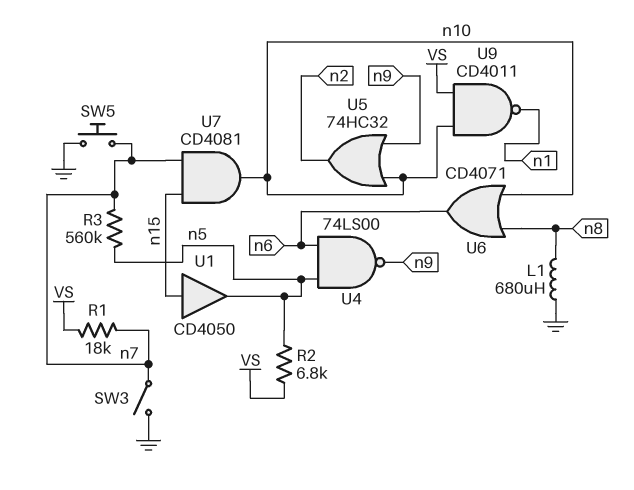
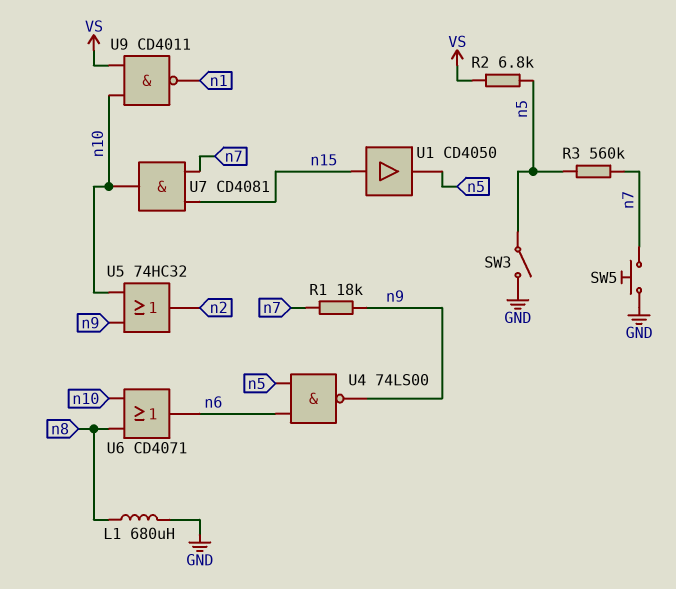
R1: 18k (VS, n7) -> 18k (n7, n9)
SW3: switch (GND, n7) -> switch (GND, n5)

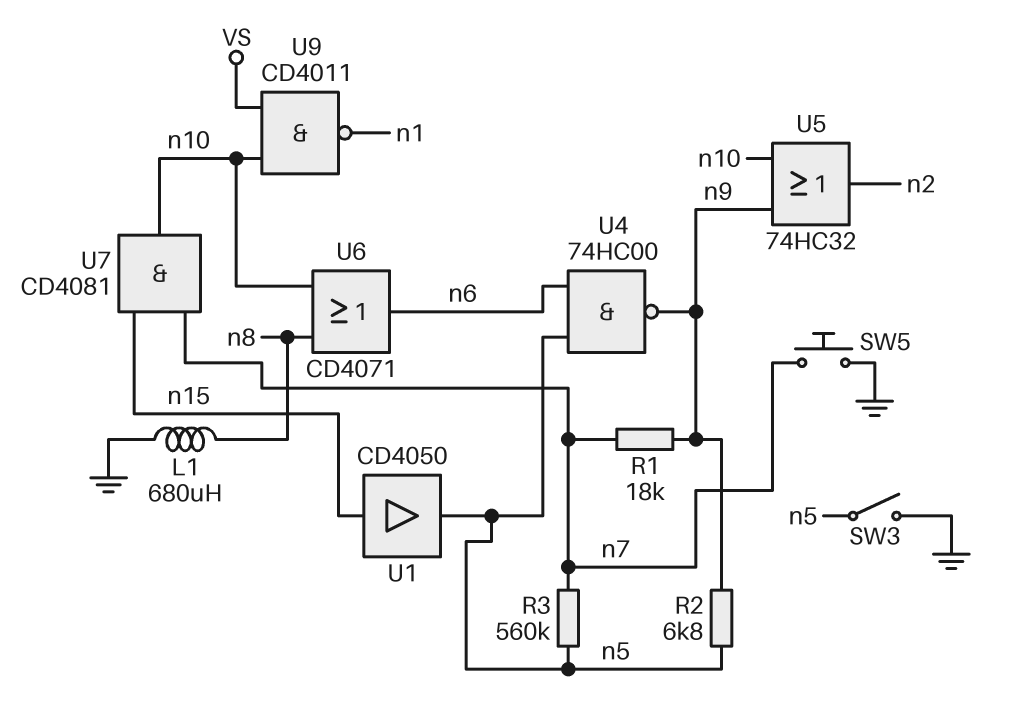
R2: 6.8k (VS, n5) -> 6.8k (n5, n9)
U4: NAND 74LS00 (in n5, in n6, out n9) -> NAND 74HC00 (in n5, in n6, out n9)

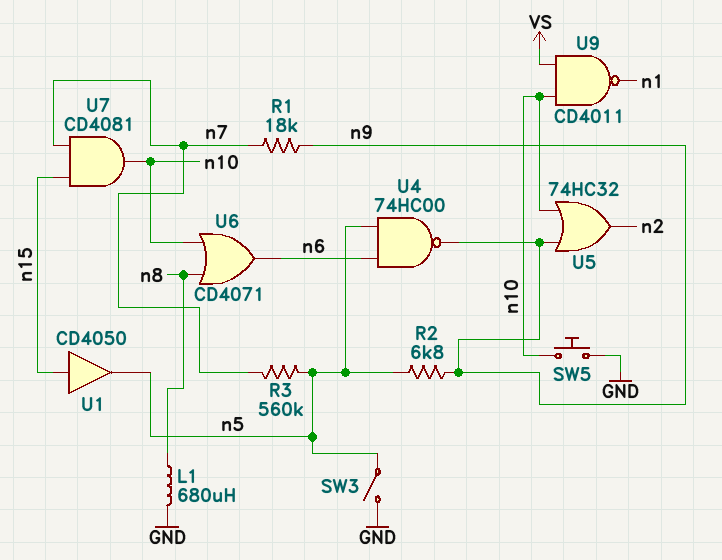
SW5: button (GND, n7) -> button (GND, n10)

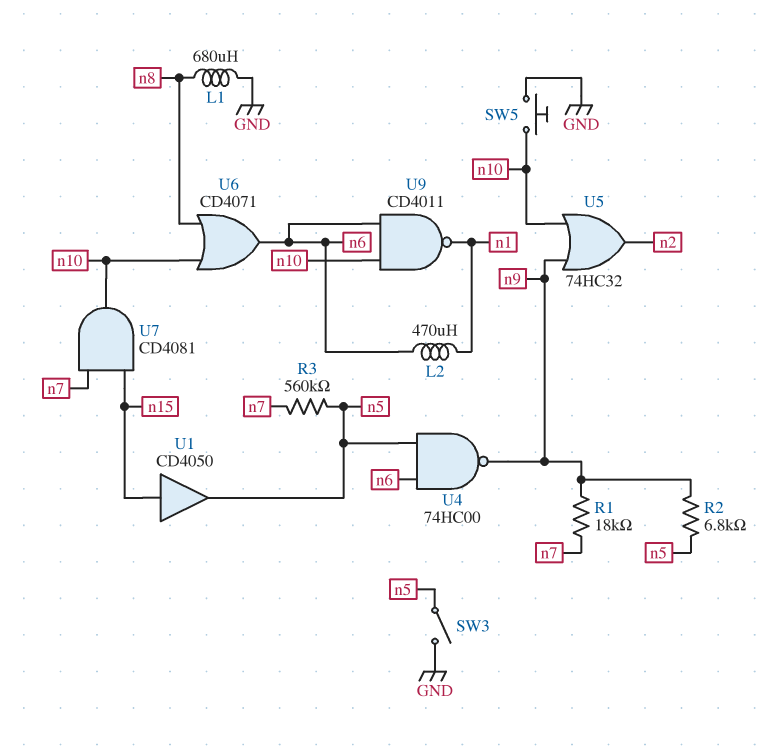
L2: none -> 470uH (n1, n6)
U9: NAND CD4011 (in VS, in n10, out n1) -> NAND CD4011 (in n6, in n10, out n1)

